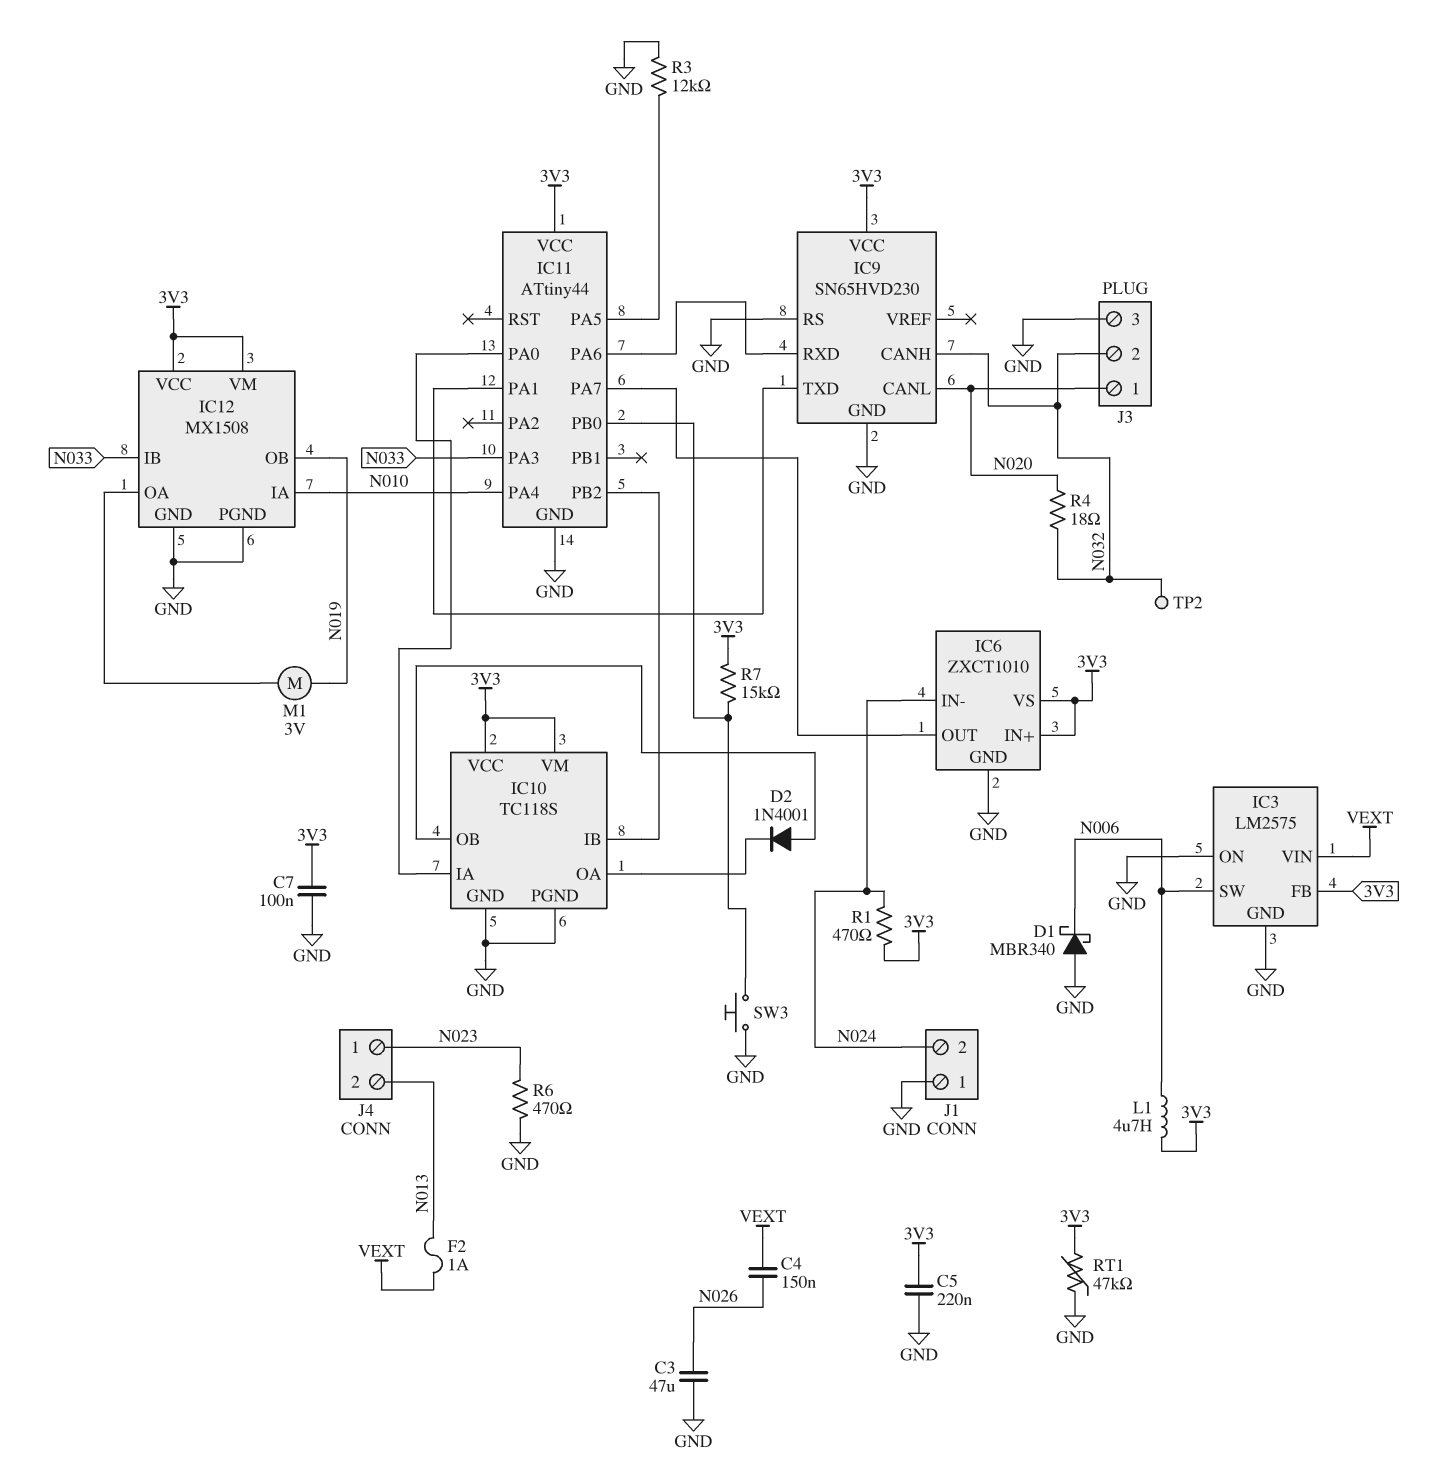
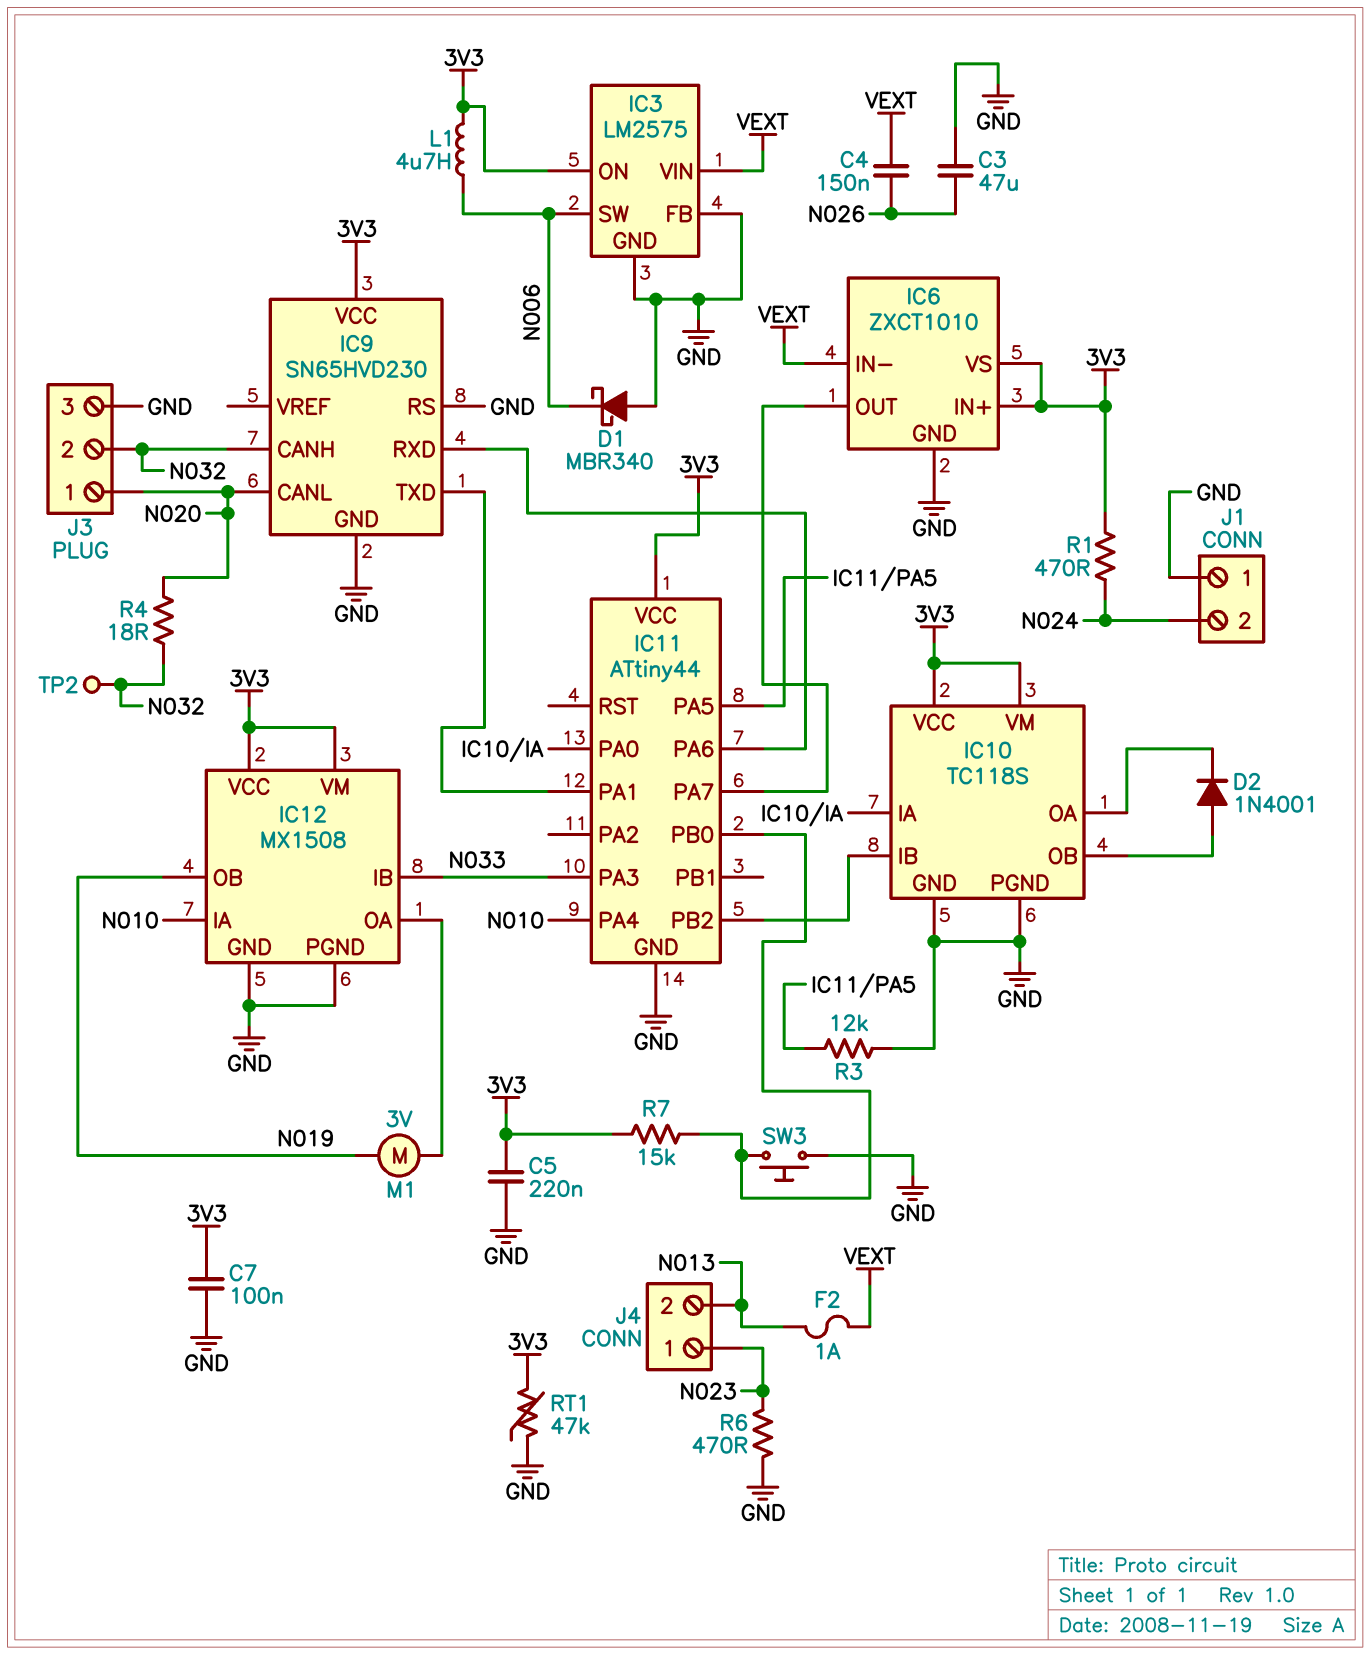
IC3 pin FB: 3V3 -> GND
IC3 pin ON: GND -> 3V3
IC6 pin IN-: N024 -> VEXT

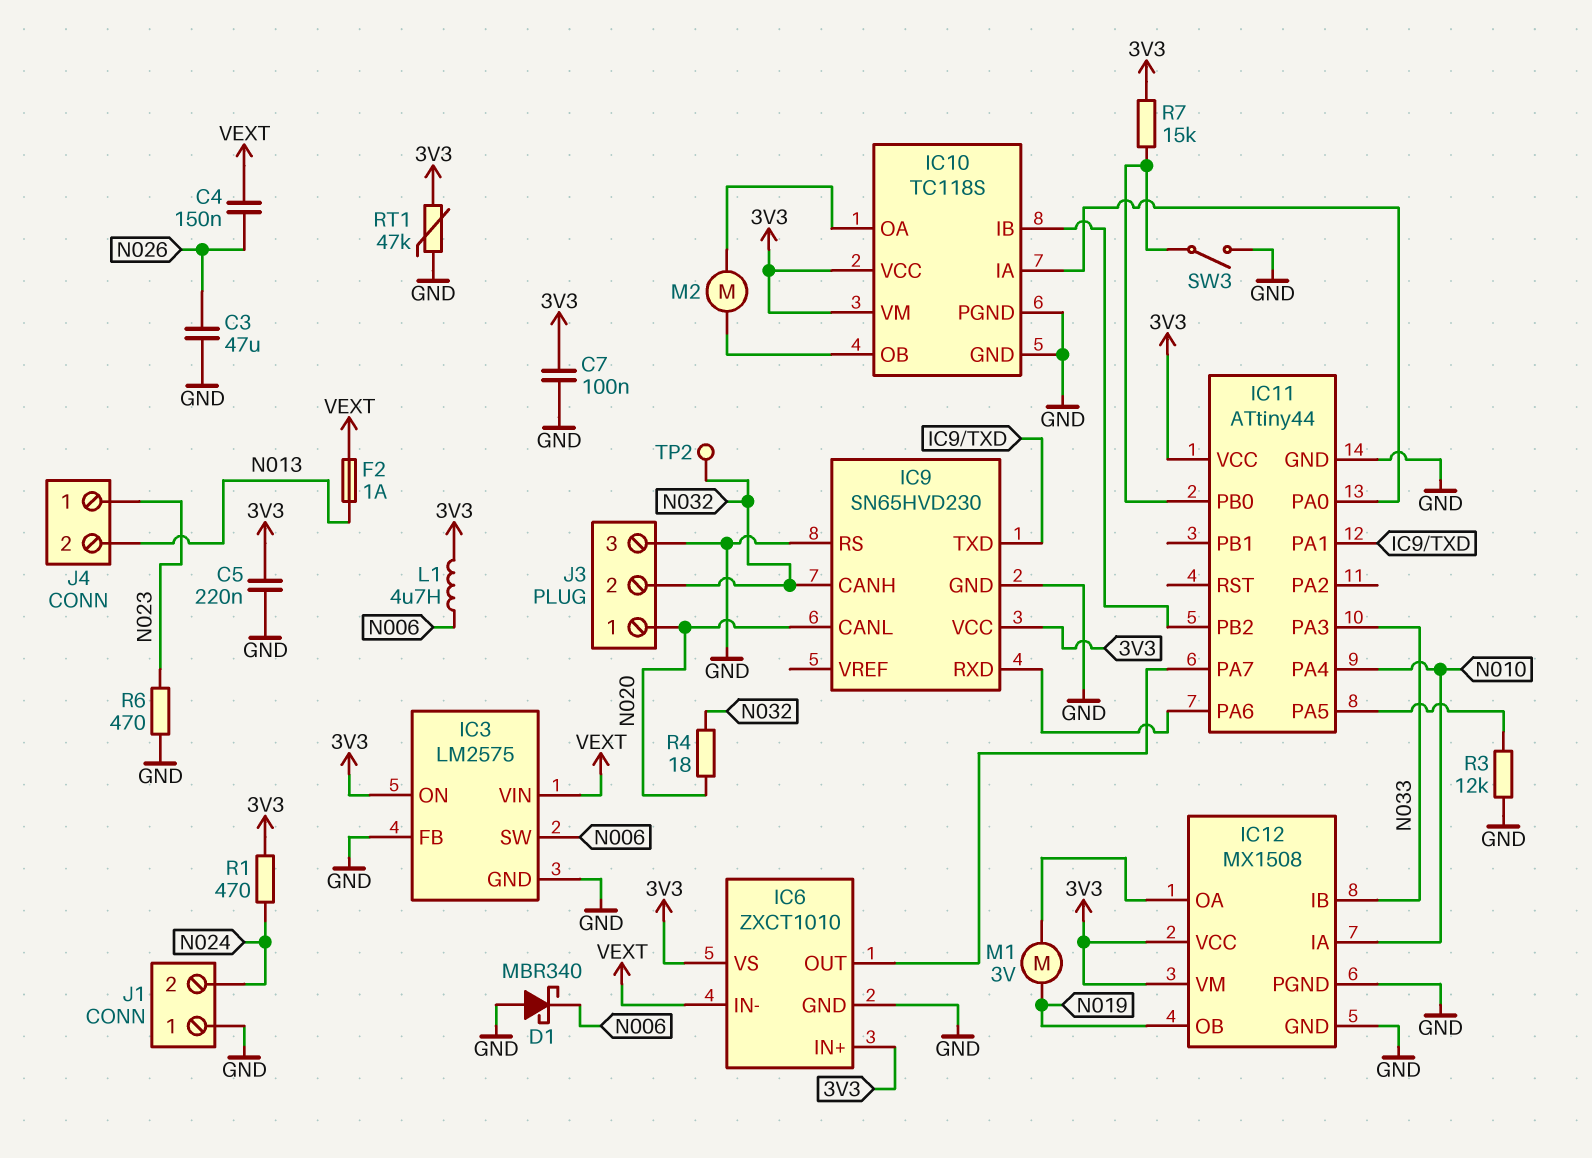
D2: diode 1N4001 (A IC10/OB, K IC10/OA) -> none
M2: none -> motor (IC10/OA, IC10/OB)
SW3: button (GND, IC11/PB0) -> switch (GND, IC11/PB0)

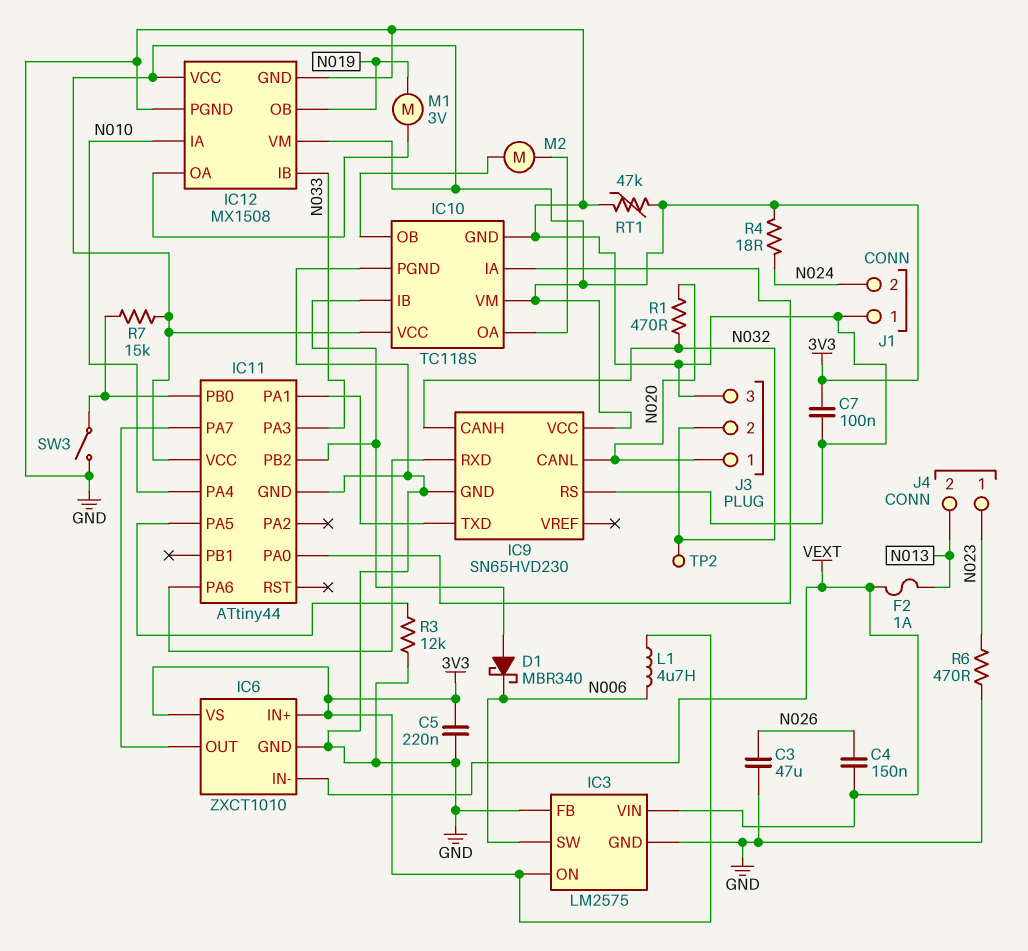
D1: schottky MBR340 (A GND, K N006) -> schottky MBR340 (A IC10/IB, K N006)
R1: 470 (3V3, N024) -> 470 (N020, N032)
R4: 18 (N020, N032) -> 18 (3V3, N024)

